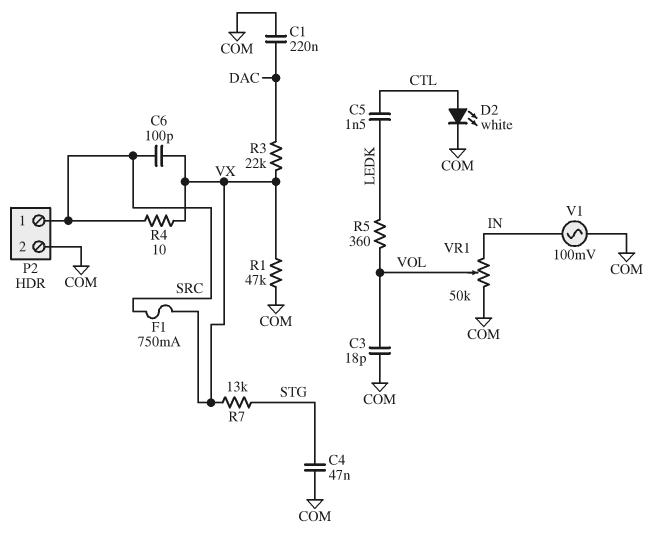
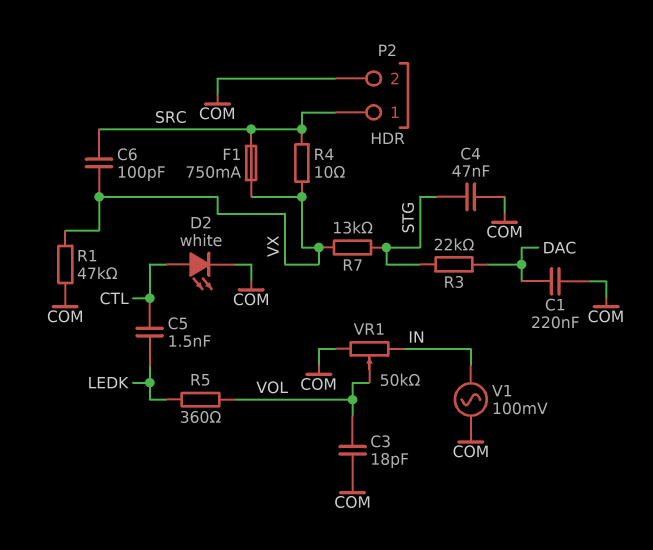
R3: 22k (DAC, VX) -> 22k (DAC, STG)

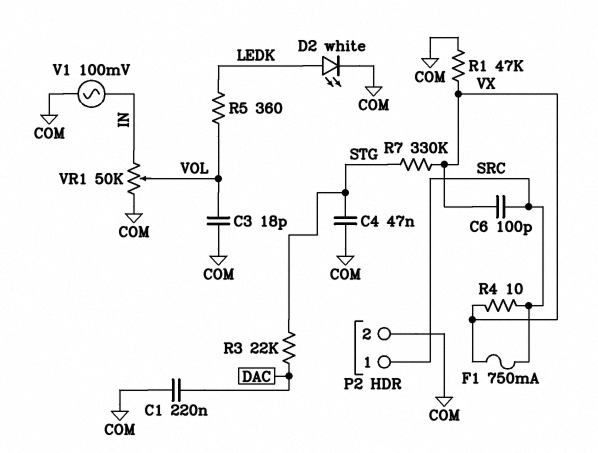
C5: 1.5nF (CTL, LEDK) -> none
D2: LED white (A CTL, K COM) -> LED white (A LEDK, K COM)
R7: 13k (STG, VX) -> 330k (STG, VX)

